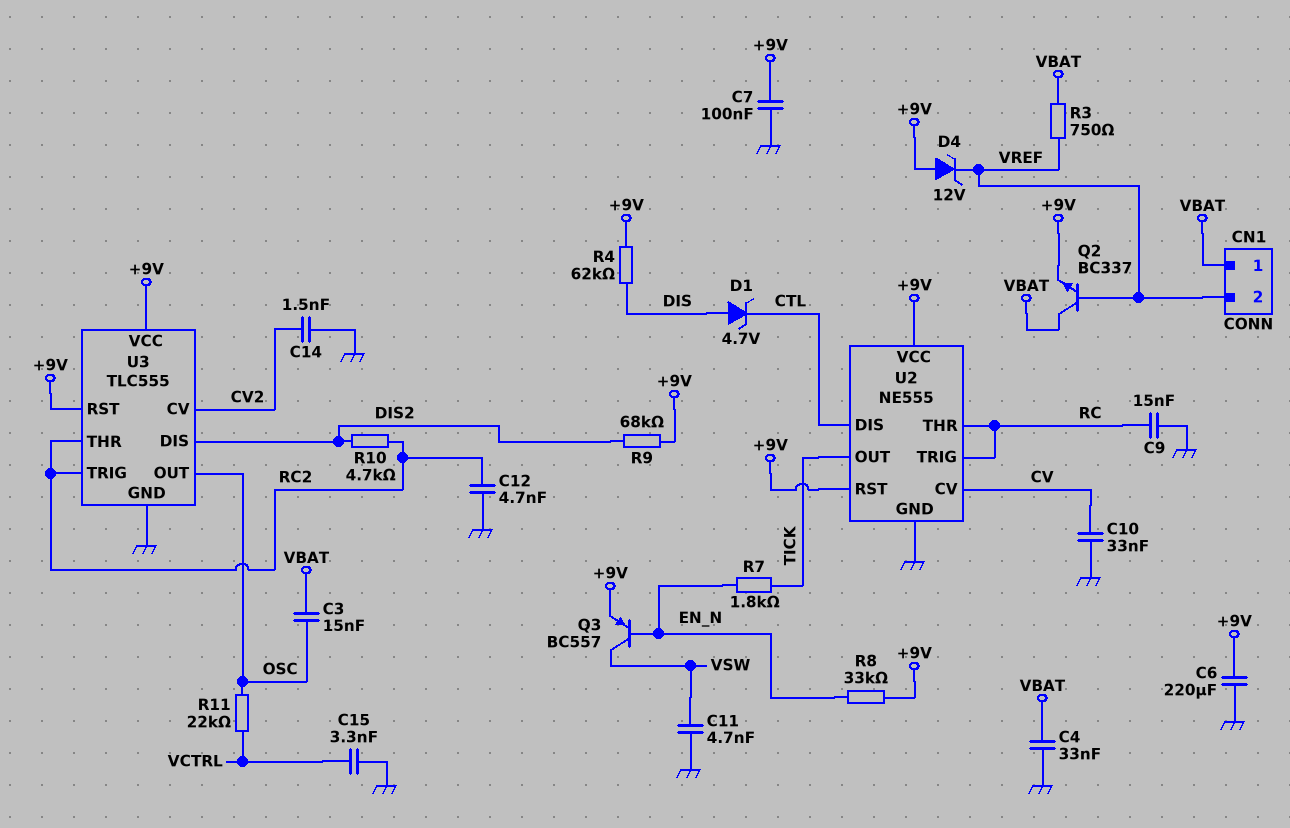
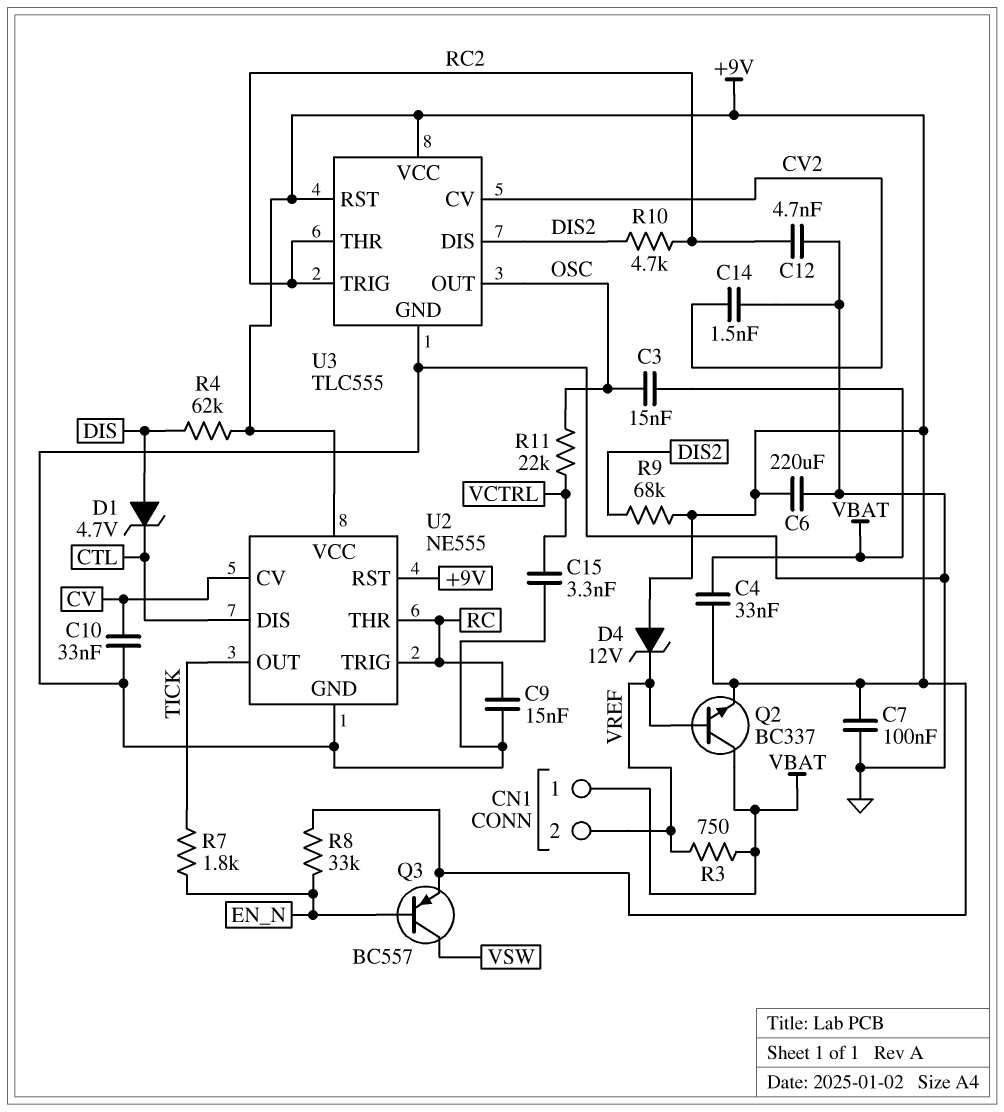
C4: 33nF (GND, VBAT) -> 33nF (+9V, VBAT)
C11: 4.7nF (GND, VSW) -> none

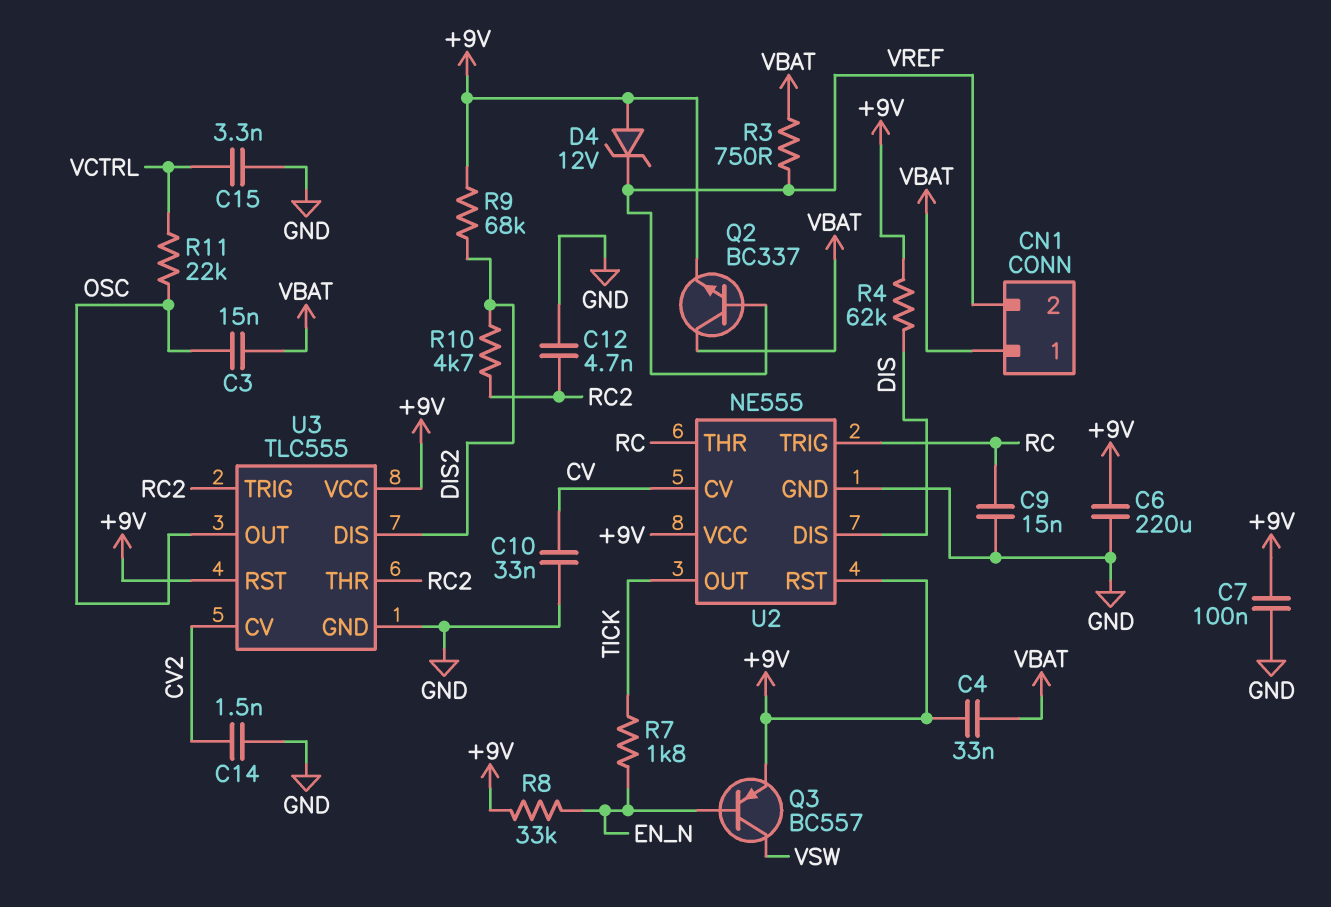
D1: zener 4.7V (A DIS, K CTL) -> none
U2 pin DIS: CTL -> DIS

